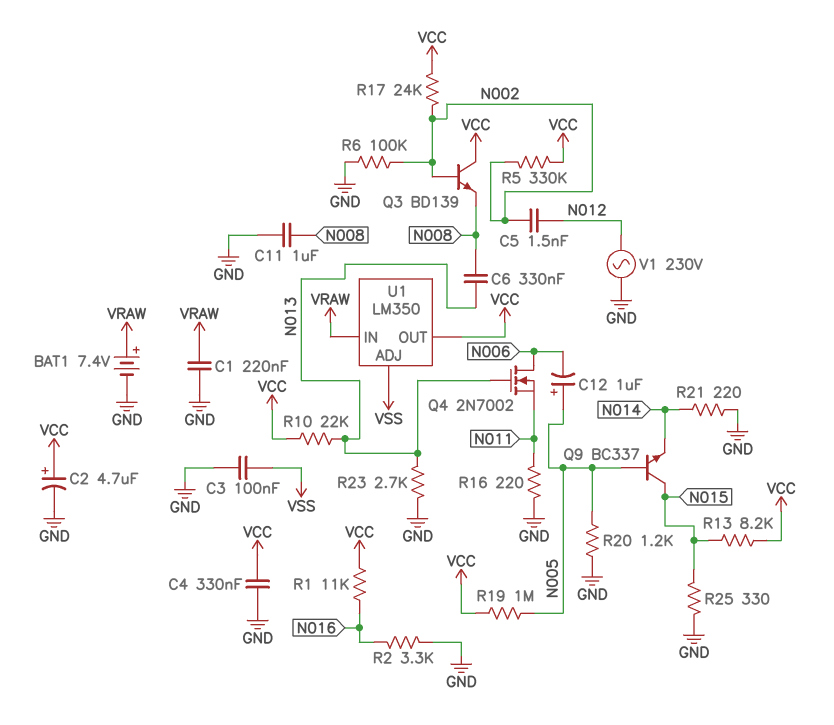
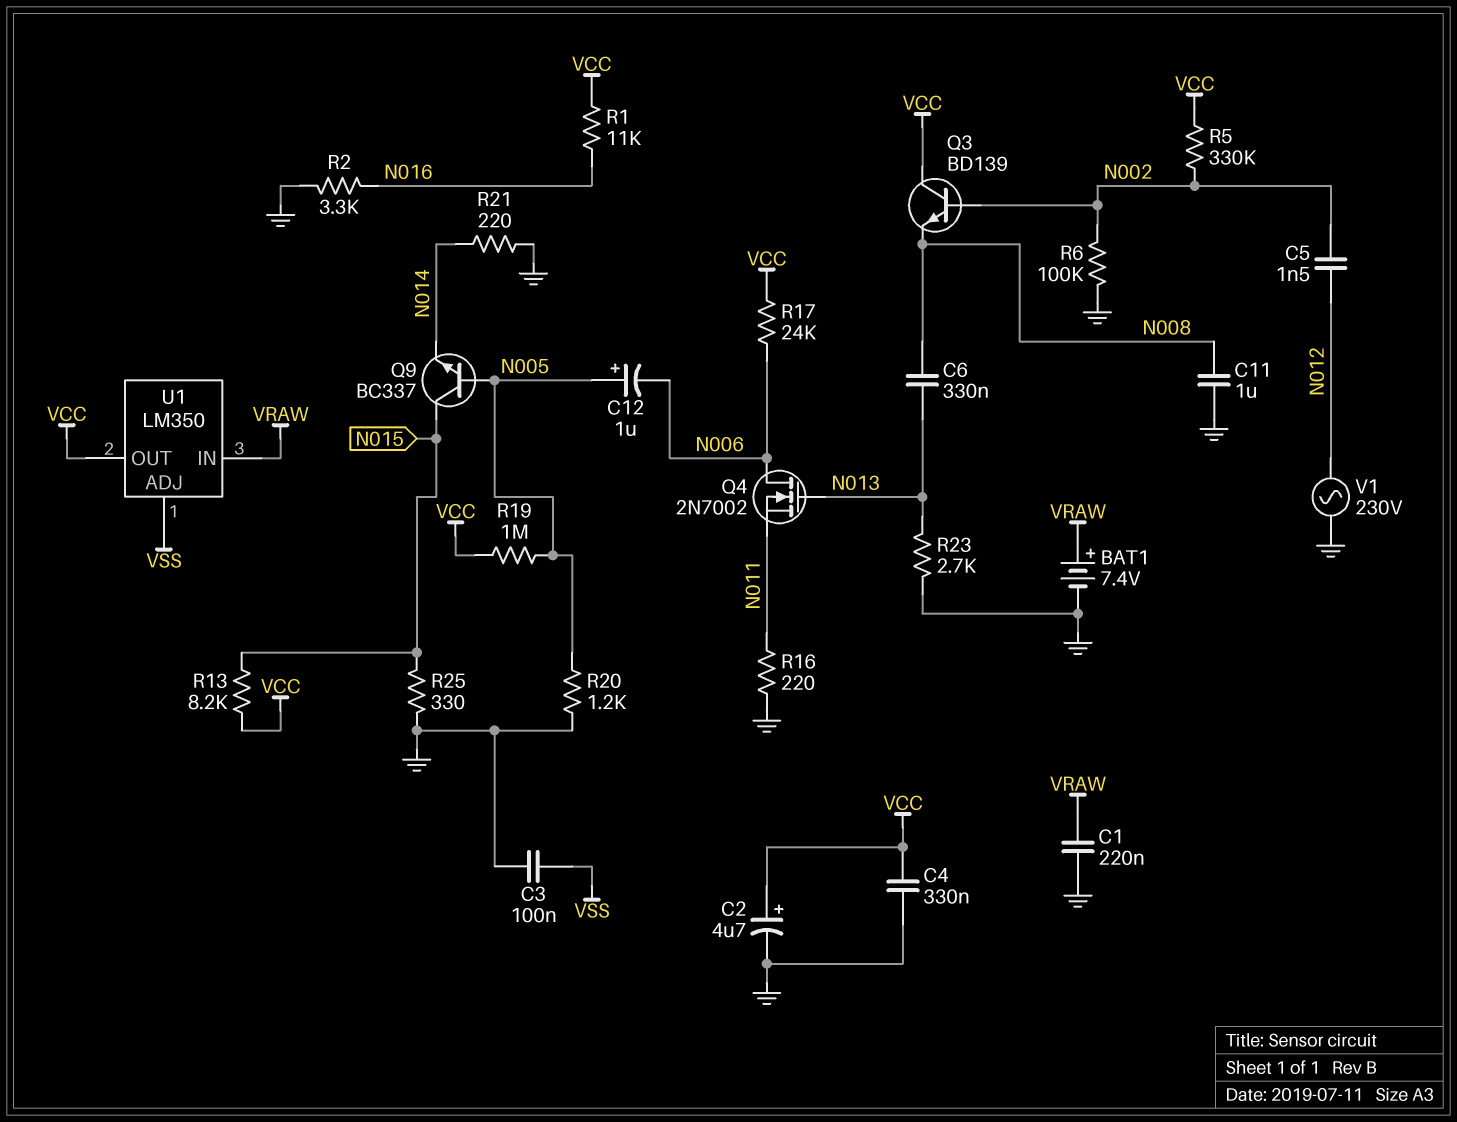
R10: 22k (N013, VCC) -> none
R17: 24k (N002, VCC) -> 24k (N006, VCC)

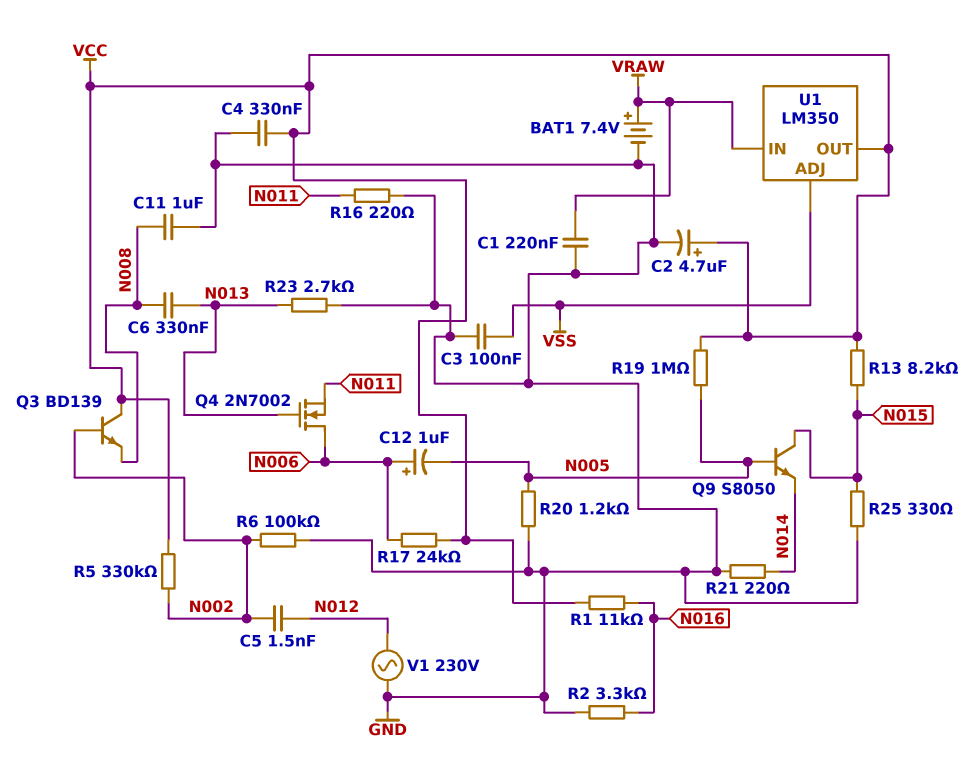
C12: 1uF (plus N005, minus N006) -> 1uF (plus N006, minus N005)
Q9: NPN BC337 (B N005, C N015, E N014) -> NPN S8050 (B N005, C N015, E N014)

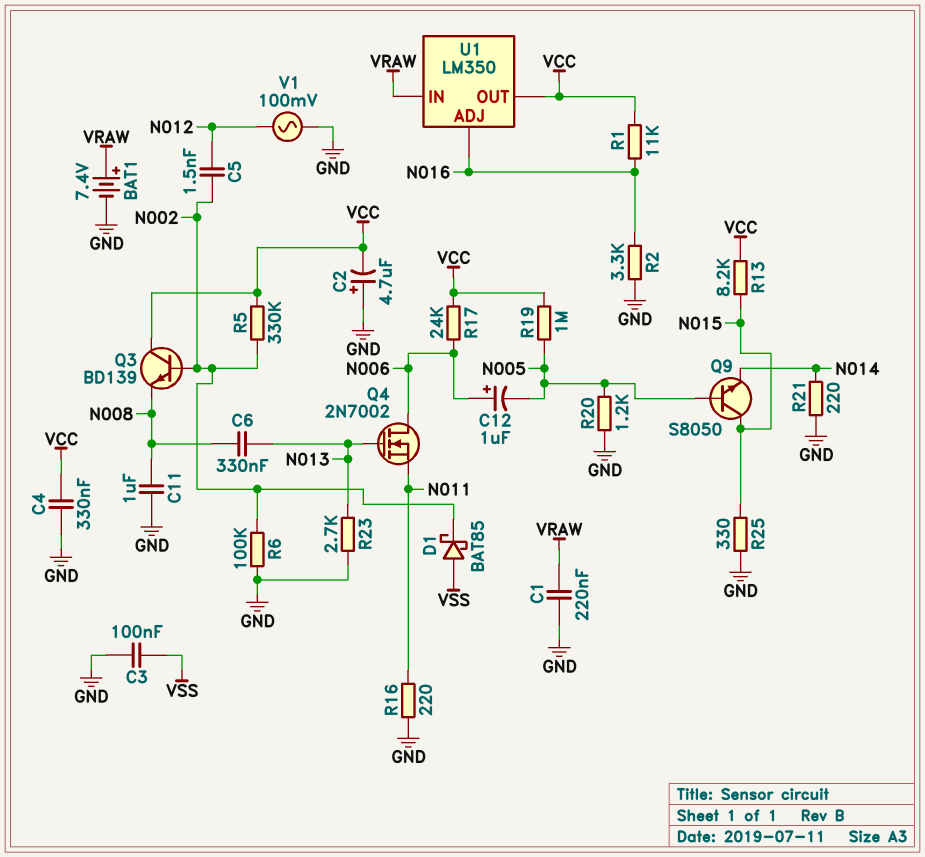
C2: 4.7uF (plus VCC, minus GND) -> 4.7uF (plus GND, minus VCC)
D1: none -> schottky BAT85 (A VSS, K N002)
U1 pin ADJ: VSS -> N016
V1: AC 230V (GND, N012) -> AC 100mV (GND, N012)

